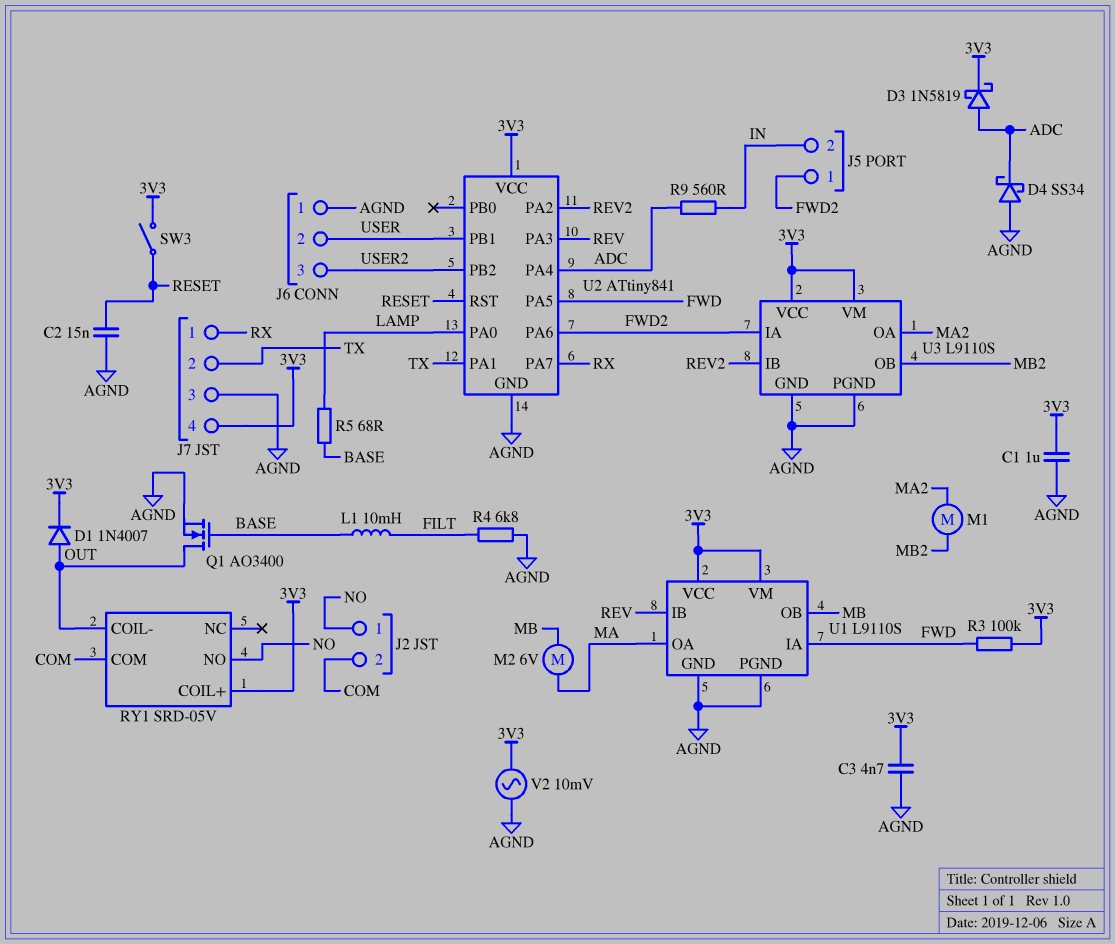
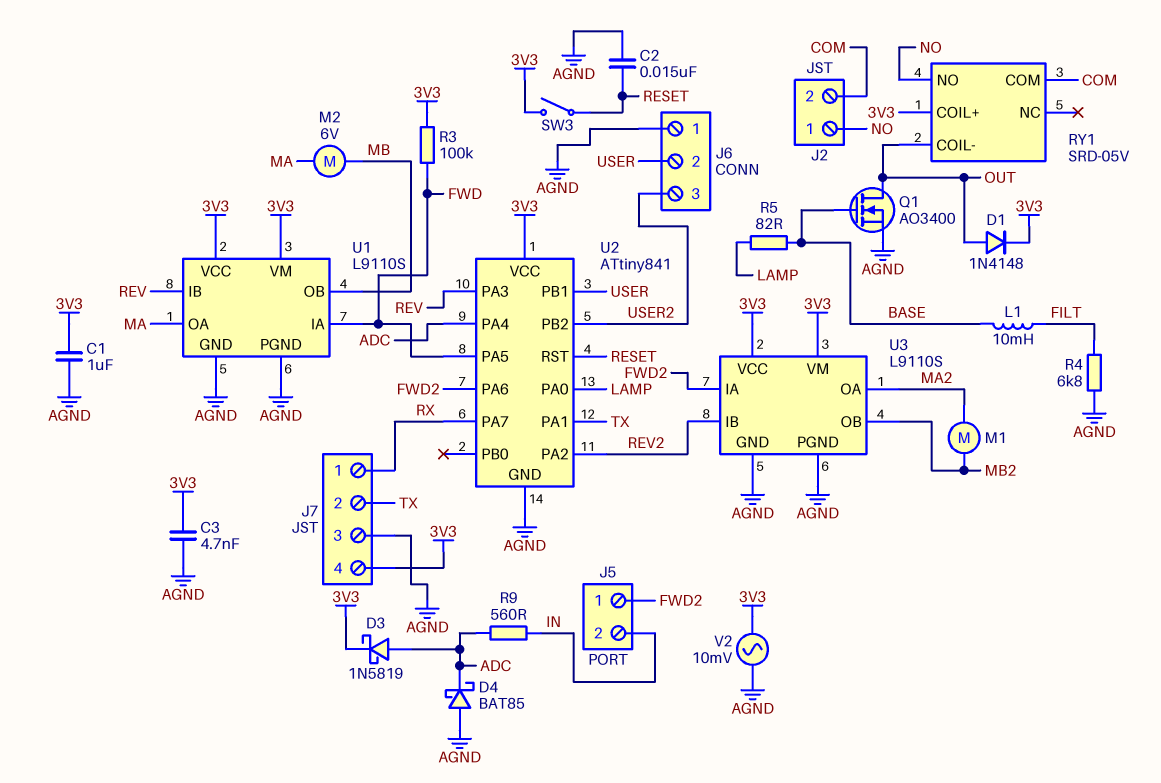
D1: diode 1N4007 (A OUT, K 3V3) -> diode 1N4148 (A OUT, K 3V3)
D4: schottky SS34 (A AGND, K ADC) -> schottky BAT85 (A AGND, K ADC)
R5: 68 (BASE, LAMP) -> 82 (BASE, LAMP)

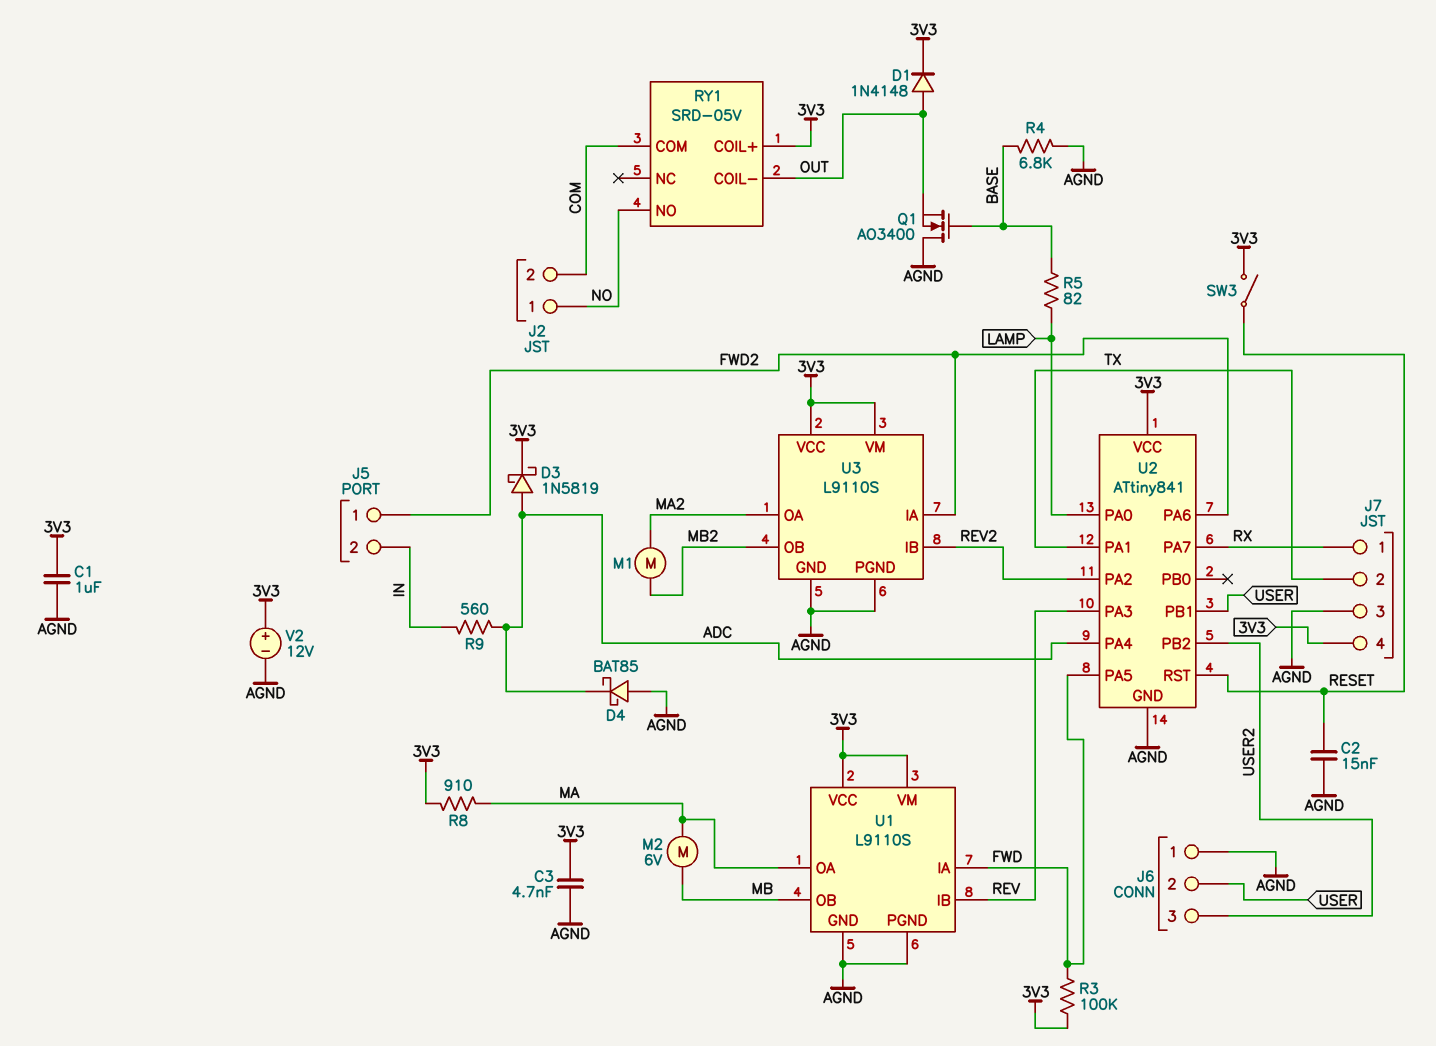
L1: 10mH (BASE, FILT) -> none
Q1: NMOS AO3400 (G BASE, D OUT, S AGND) -> NMOS AO3400 (G BASE, D AGND, S OUT)
R4: 6.8k (AGND, FILT) -> 6.8k (AGND, BASE)
R8: none -> 910 (3V3, MA)
V2: AC 10mV (3V3, AGND) -> 12V (plus 3V3, minus AGND)

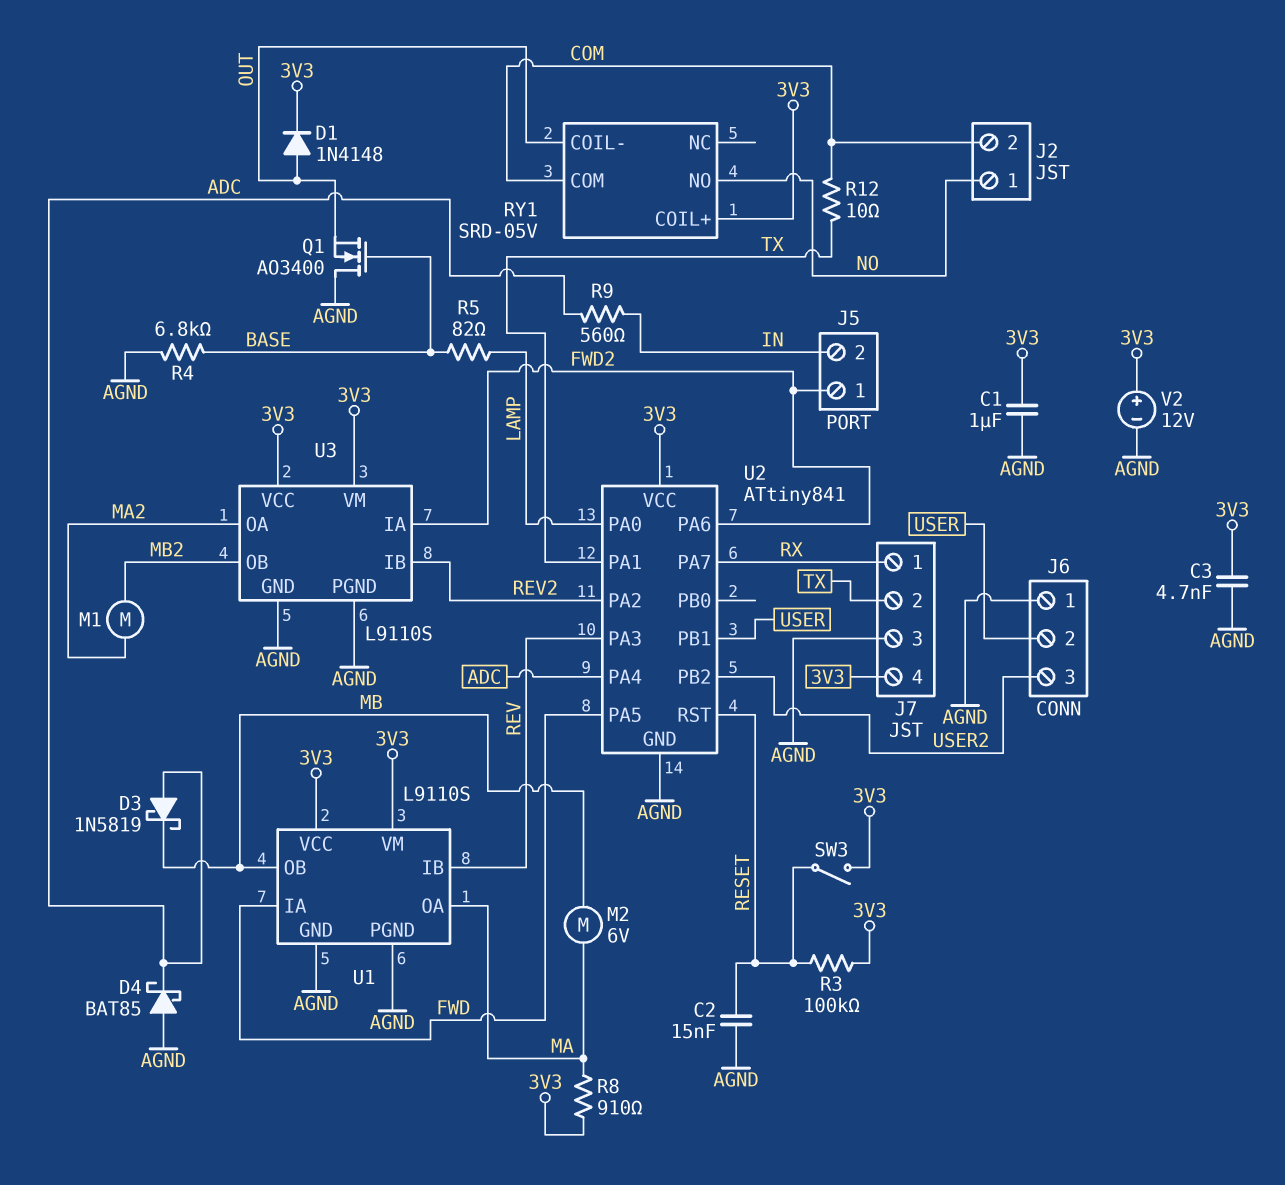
D3: schottky 1N5819 (A ADC, K 3V3) -> schottky 1N5819 (A ADC, K MB)
R3: 100k (3V3, FWD) -> 100k (3V3, RESET)
R12: none -> 10 (COM, TX)

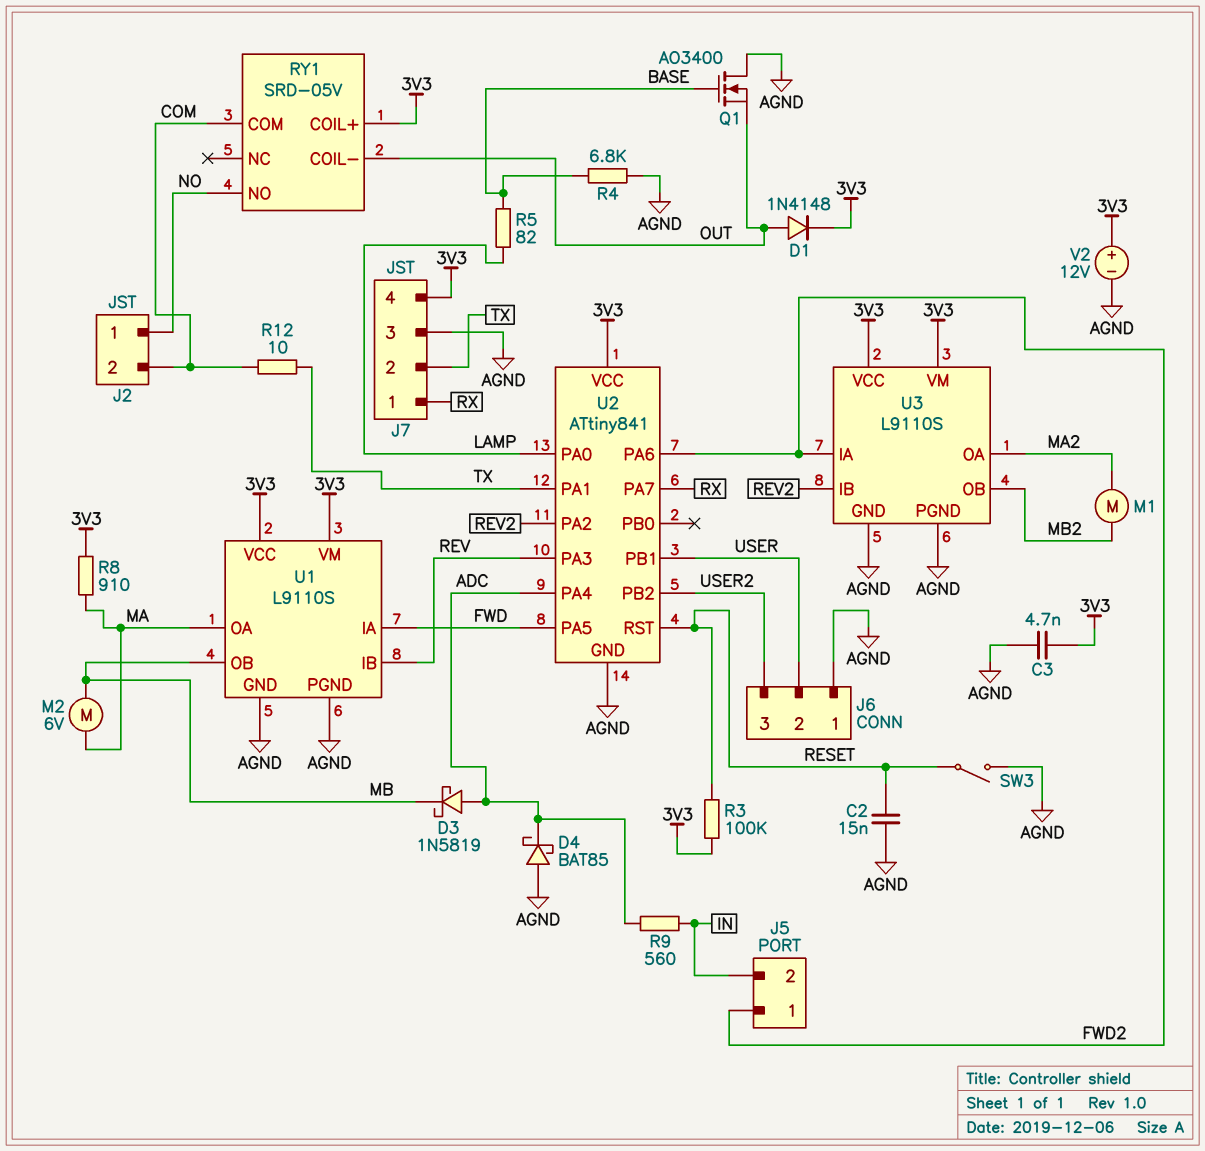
C1: 1uF (3V3, AGND) -> none
SW3: switch (3V3, RESET) -> switch (AGND, RESET)

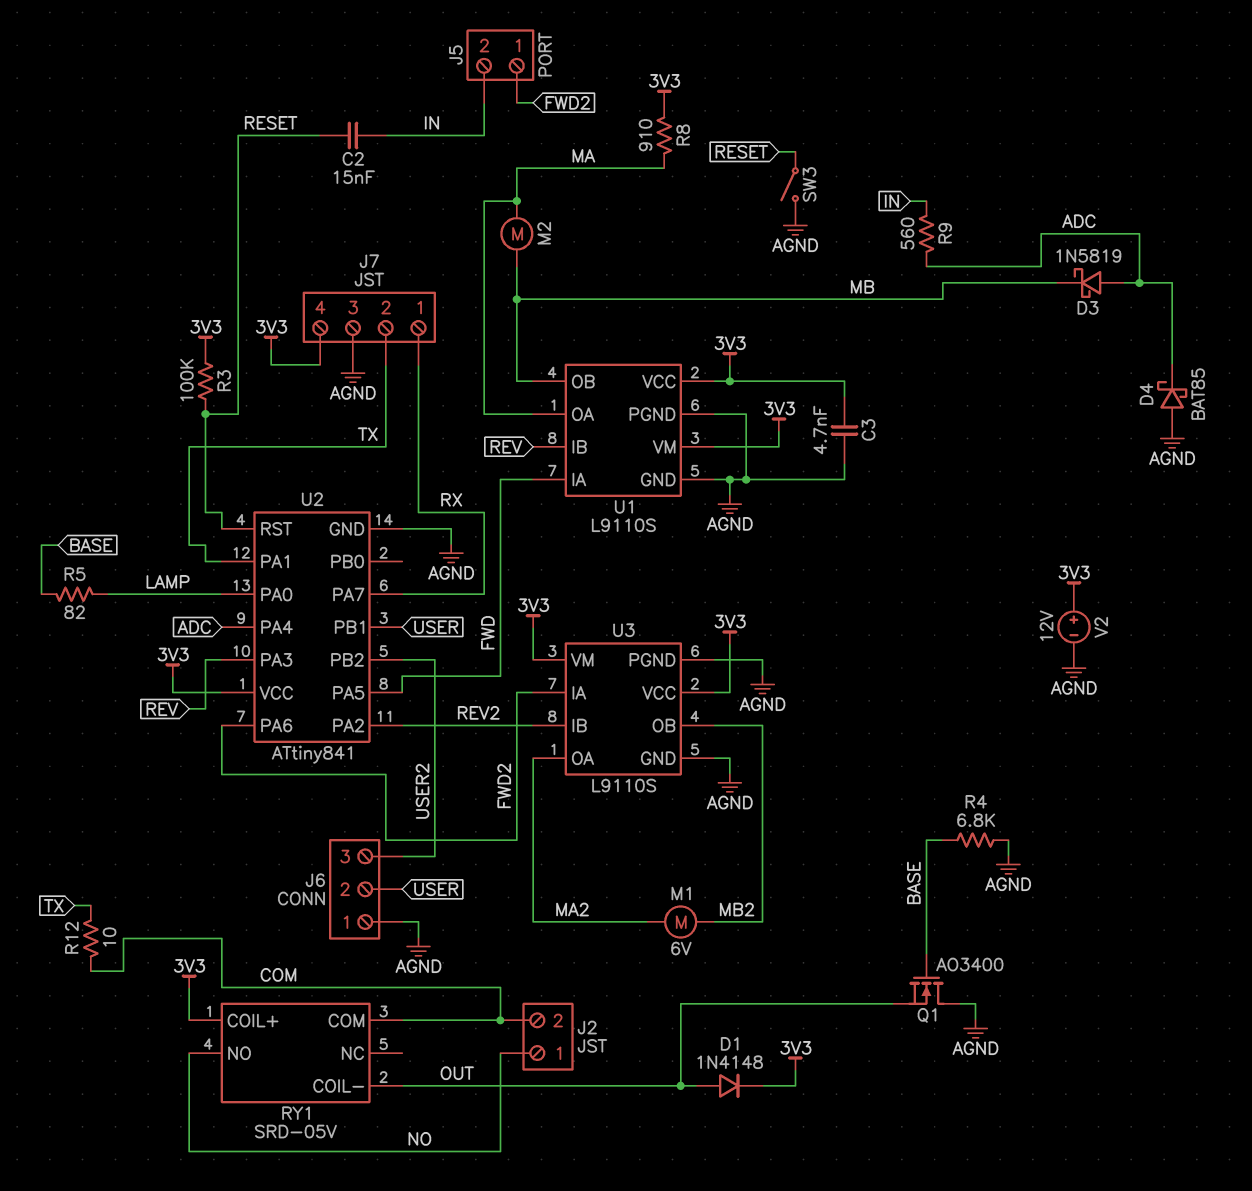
C2: 15nF (AGND, RESET) -> 15nF (IN, RESET)
M1: motor (MA2, MB2) -> motor 6V (MA2, MB2)
M2: motor 6V (MA, MB) -> motor (MA, MB)

